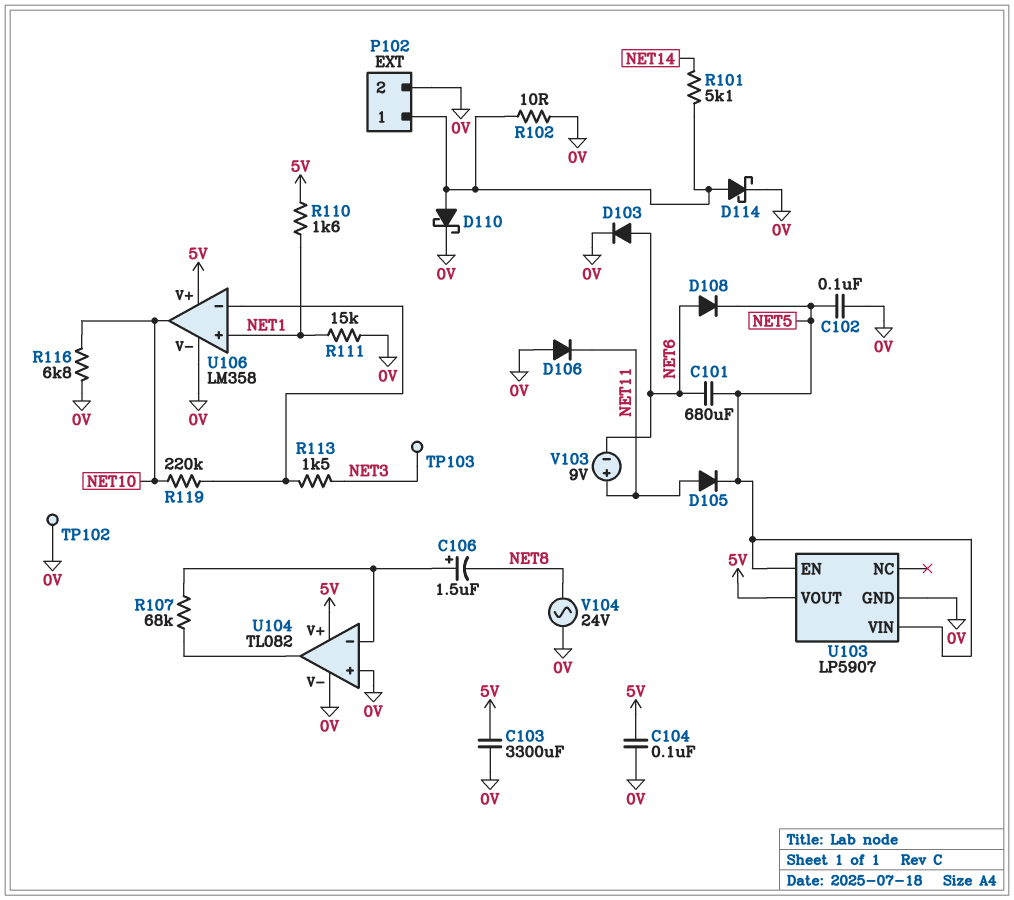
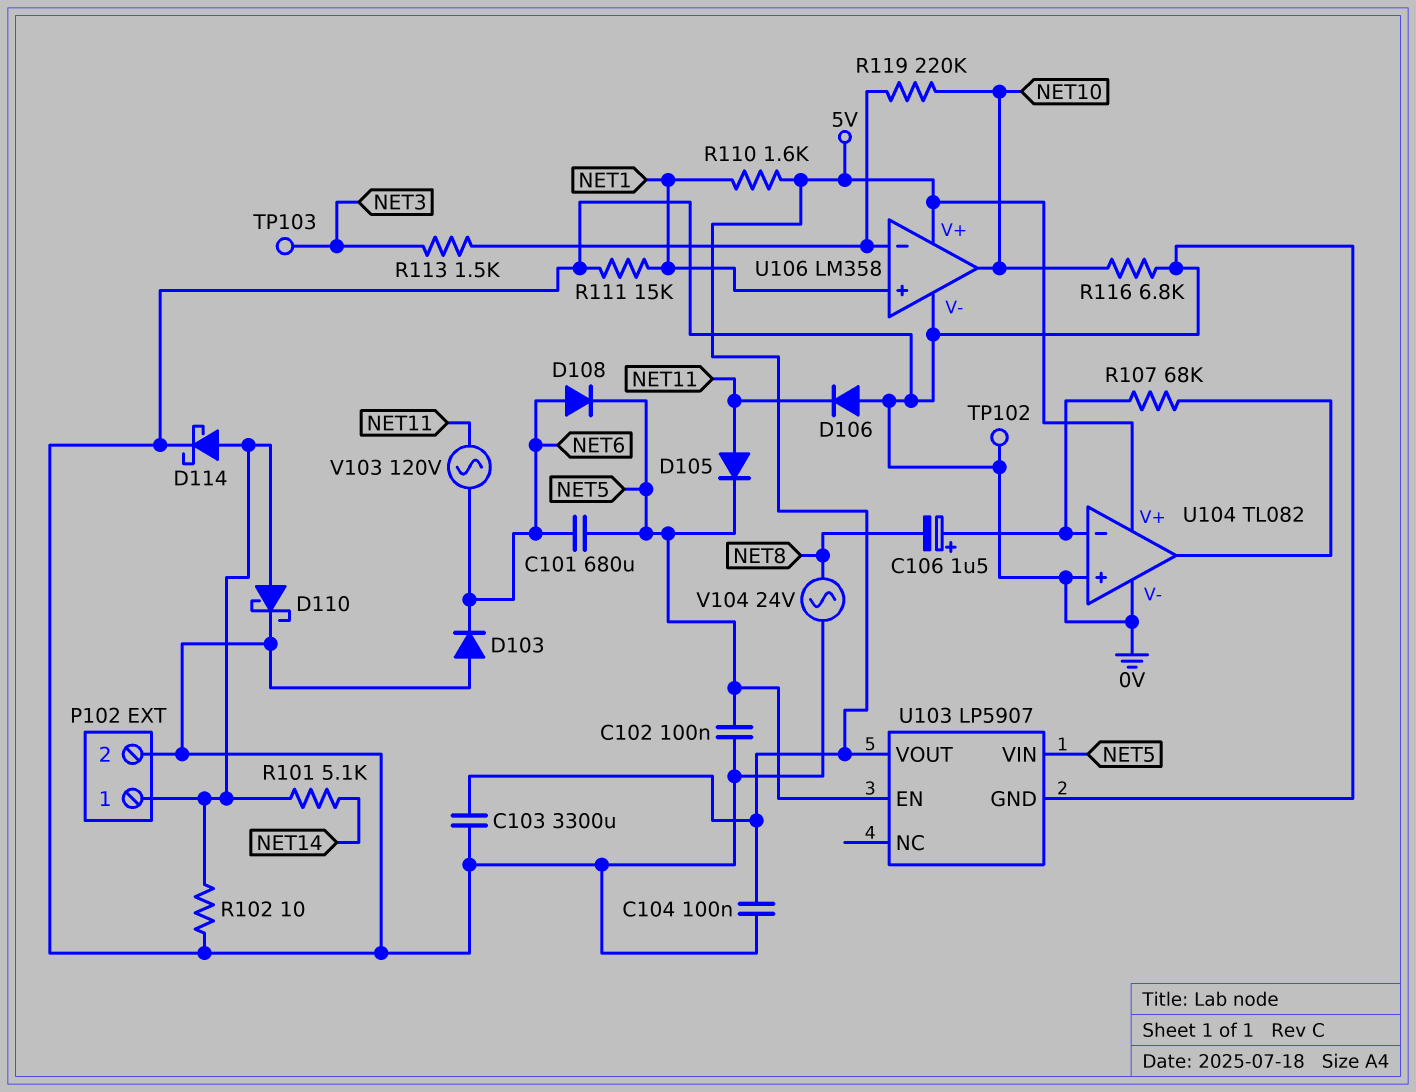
D103: diode (A NET6, K 0V) -> diode (A 0V, K NET6)
V103: 9V (plus NET11, minus NET6) -> AC 120V (NET6, NET11)

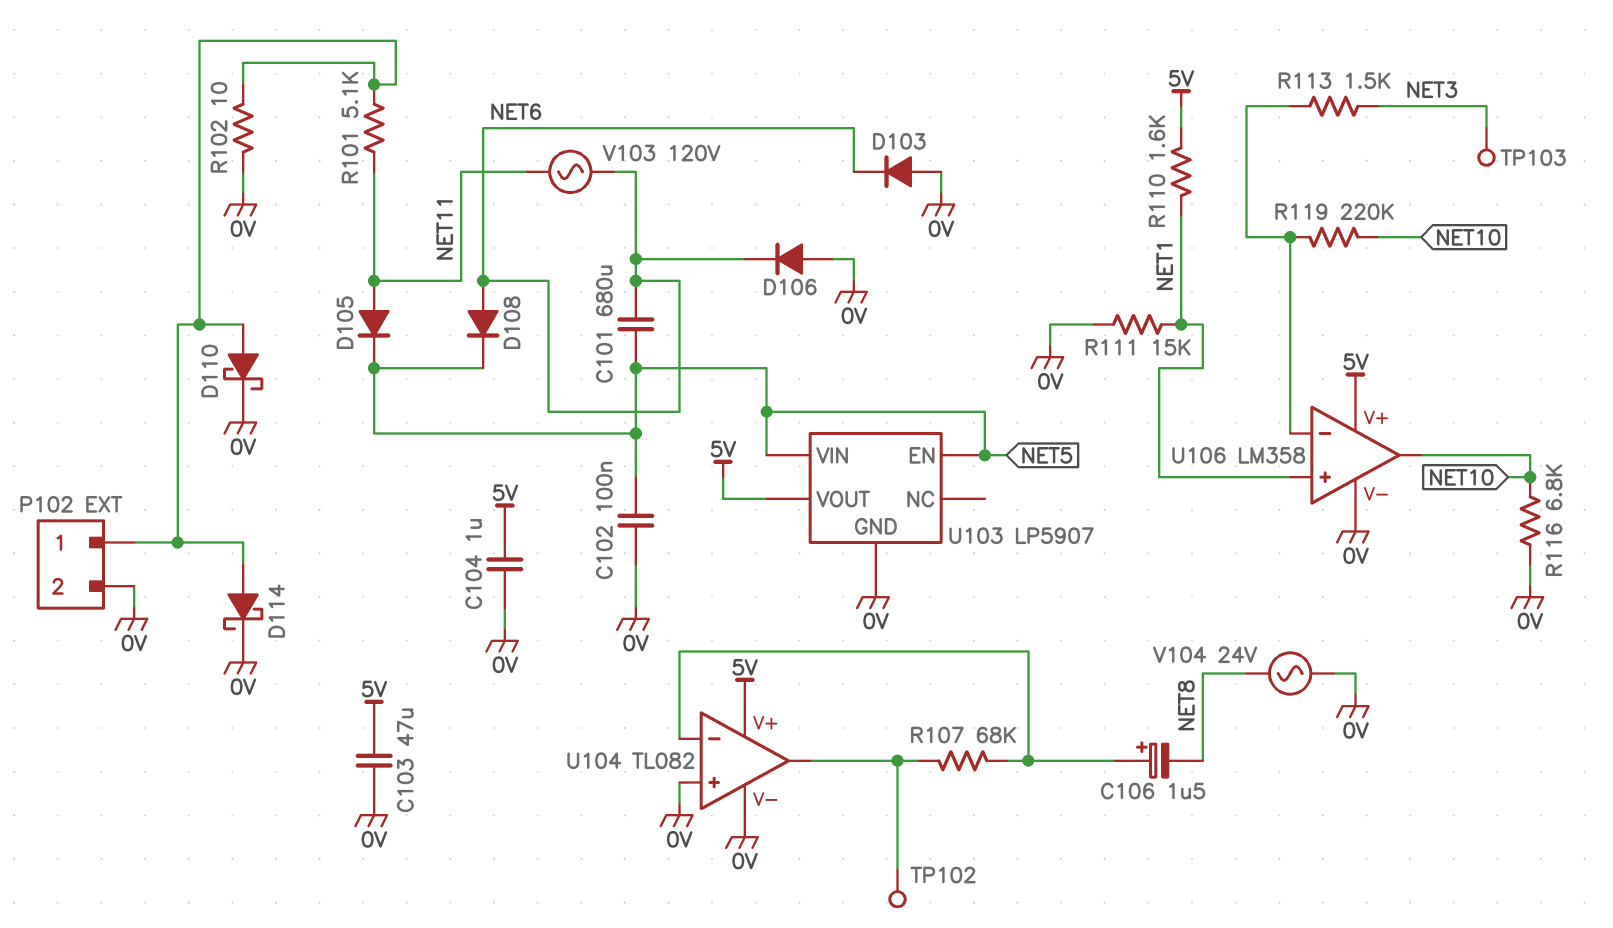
C103: 3300uF (0V, 5V) -> 47uF (0V, 5V)
C104: 100nF (0V, 5V) -> 1uF (0V, 5V)
D106: diode (A 0V, K NET11) -> diode (A 0V, K NET6)
R101: 5.1k (NET14, P102/1) -> 5.1k (NET11, P102/1)
TP102: test point (0V) -> test point (U104/out)

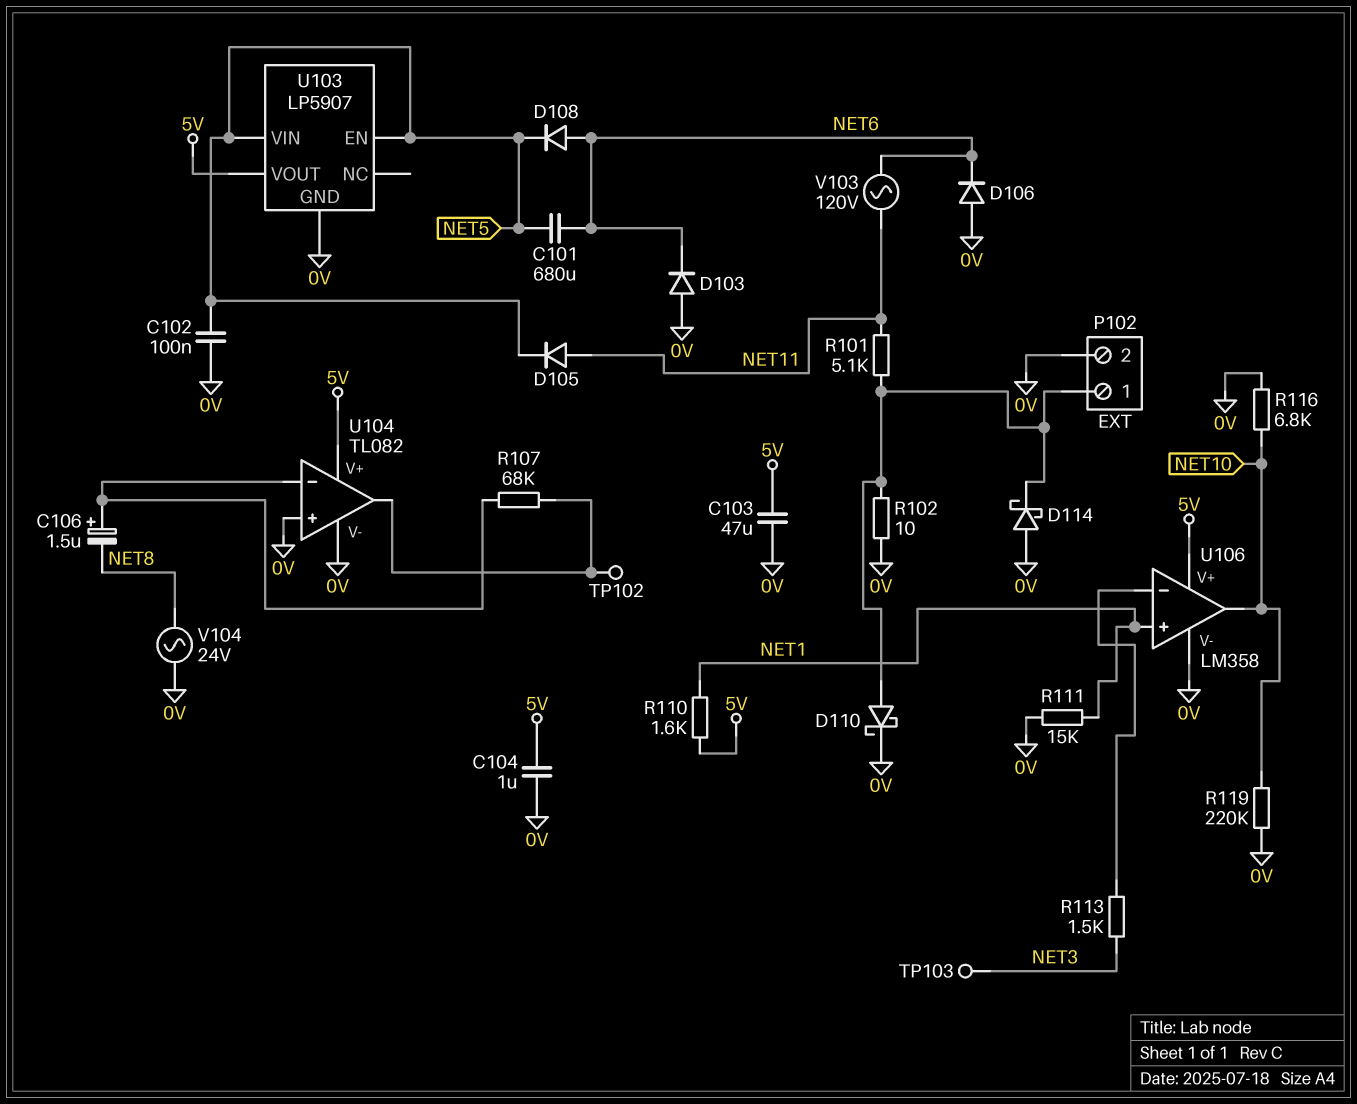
D114: schottky (A P102/1, K 0V) -> schottky (A 0V, K P102/1)
R119: 220k (NET10, U106/in-) -> 220k (0V, NET10)

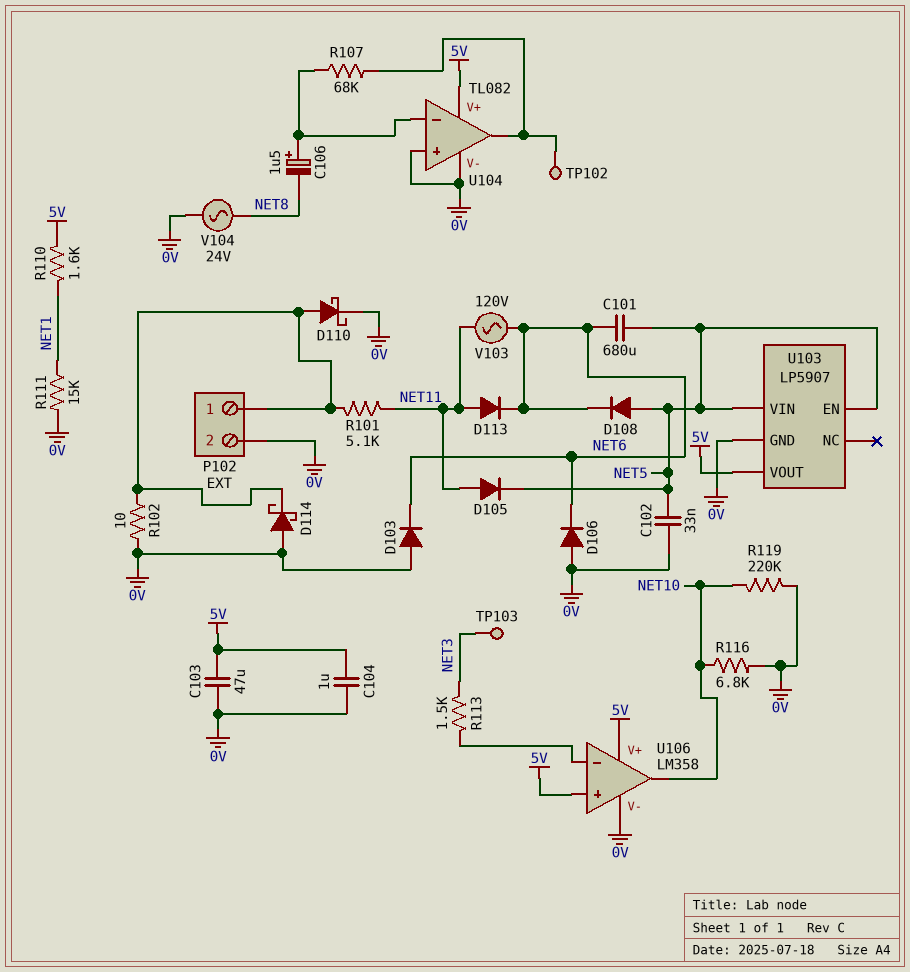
C102: 100nF (0V, NET5) -> 33nF (0V, NET5)
D108: diode (A NET6, K NET5) -> diode (A NET5, K NET6)
D113: none -> diode (A NET11, K NET6)
U106 pin in+: NET1 -> 5V

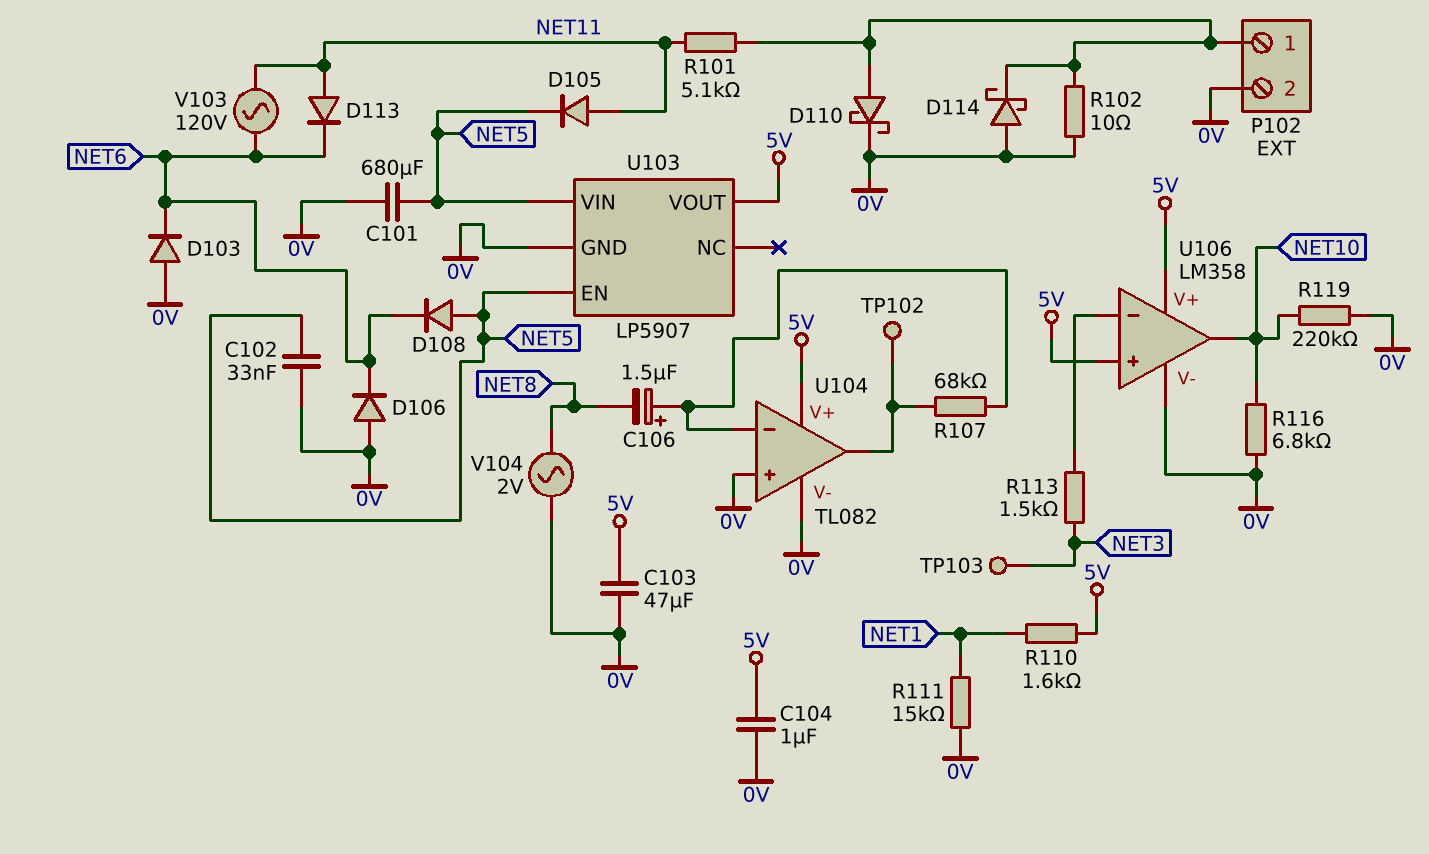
C101: 680uF (NET5, NET6) -> 680uF (0V, NET5)
V104: AC 24V (0V, NET8) -> AC 2V (0V, NET8)

